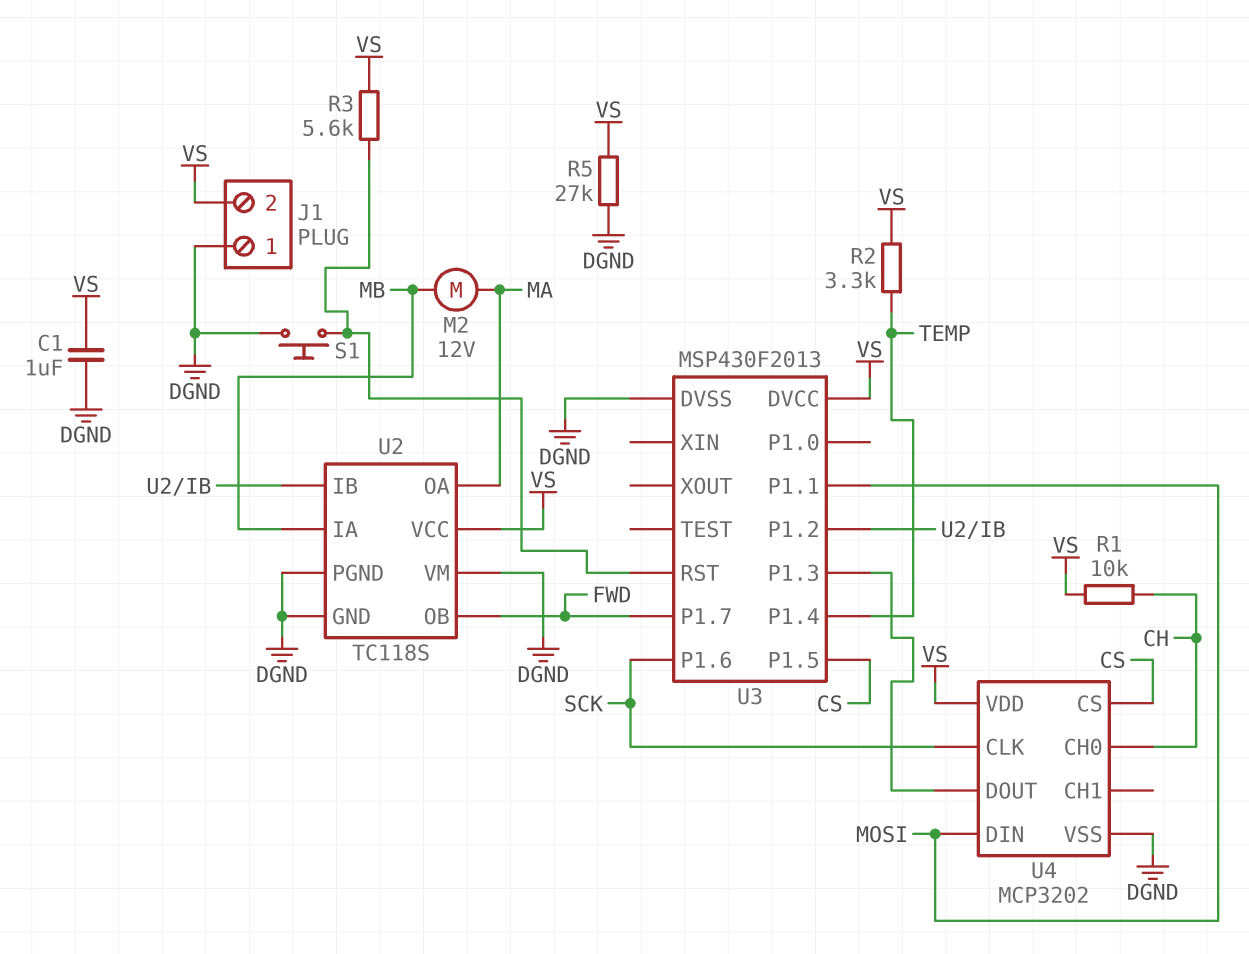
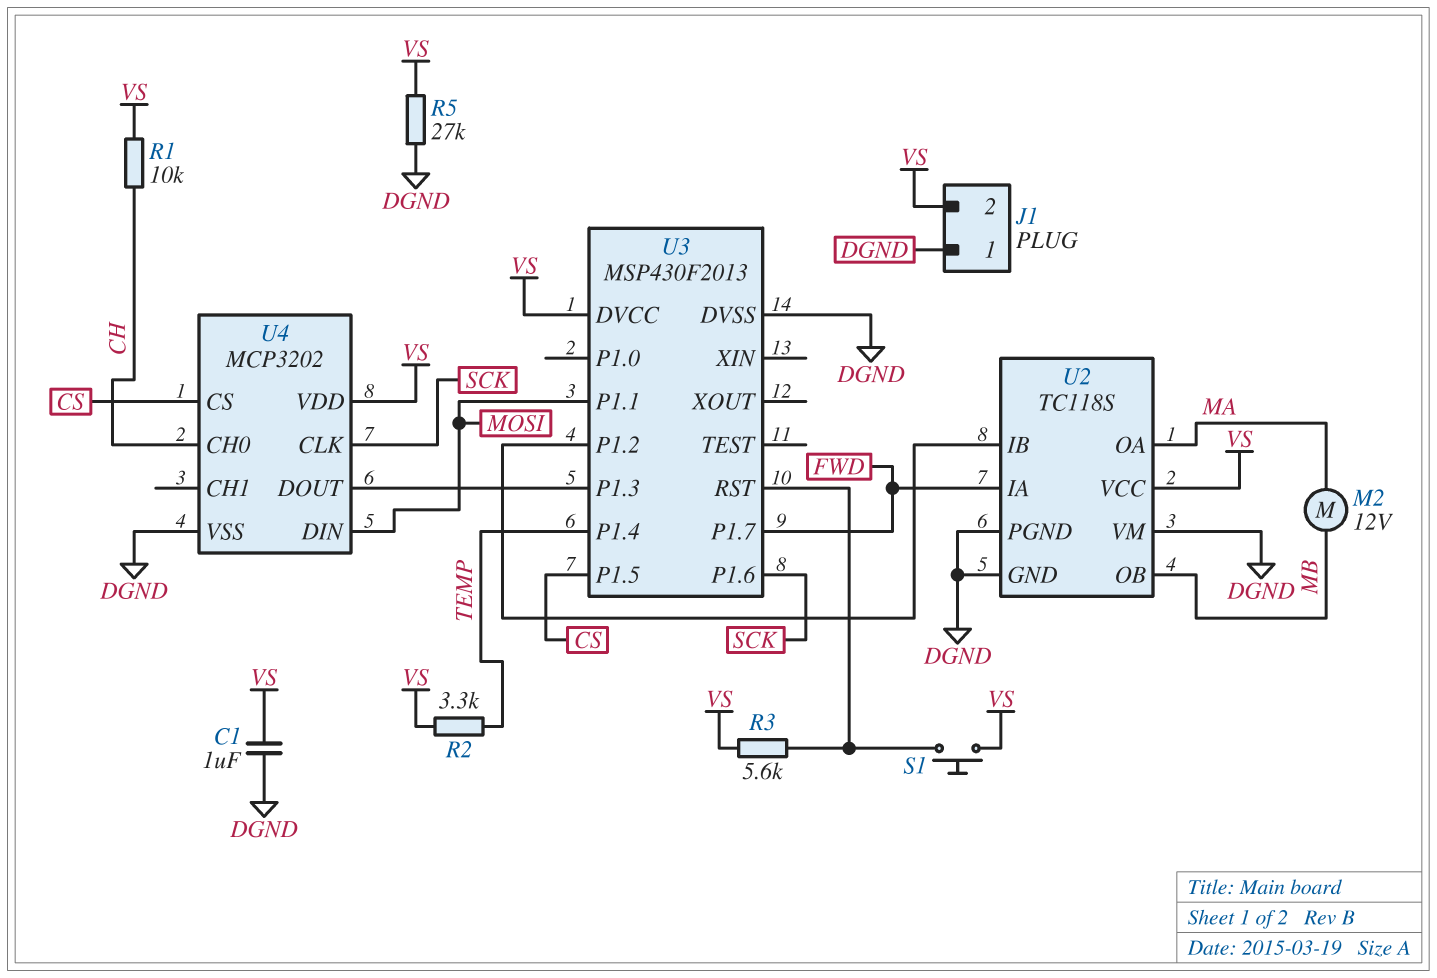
S1: button (DGND, U3/RST) -> button (U3/RST, VS)
U2 pin IA: MB -> FWD
U2 pin OB: FWD -> MB

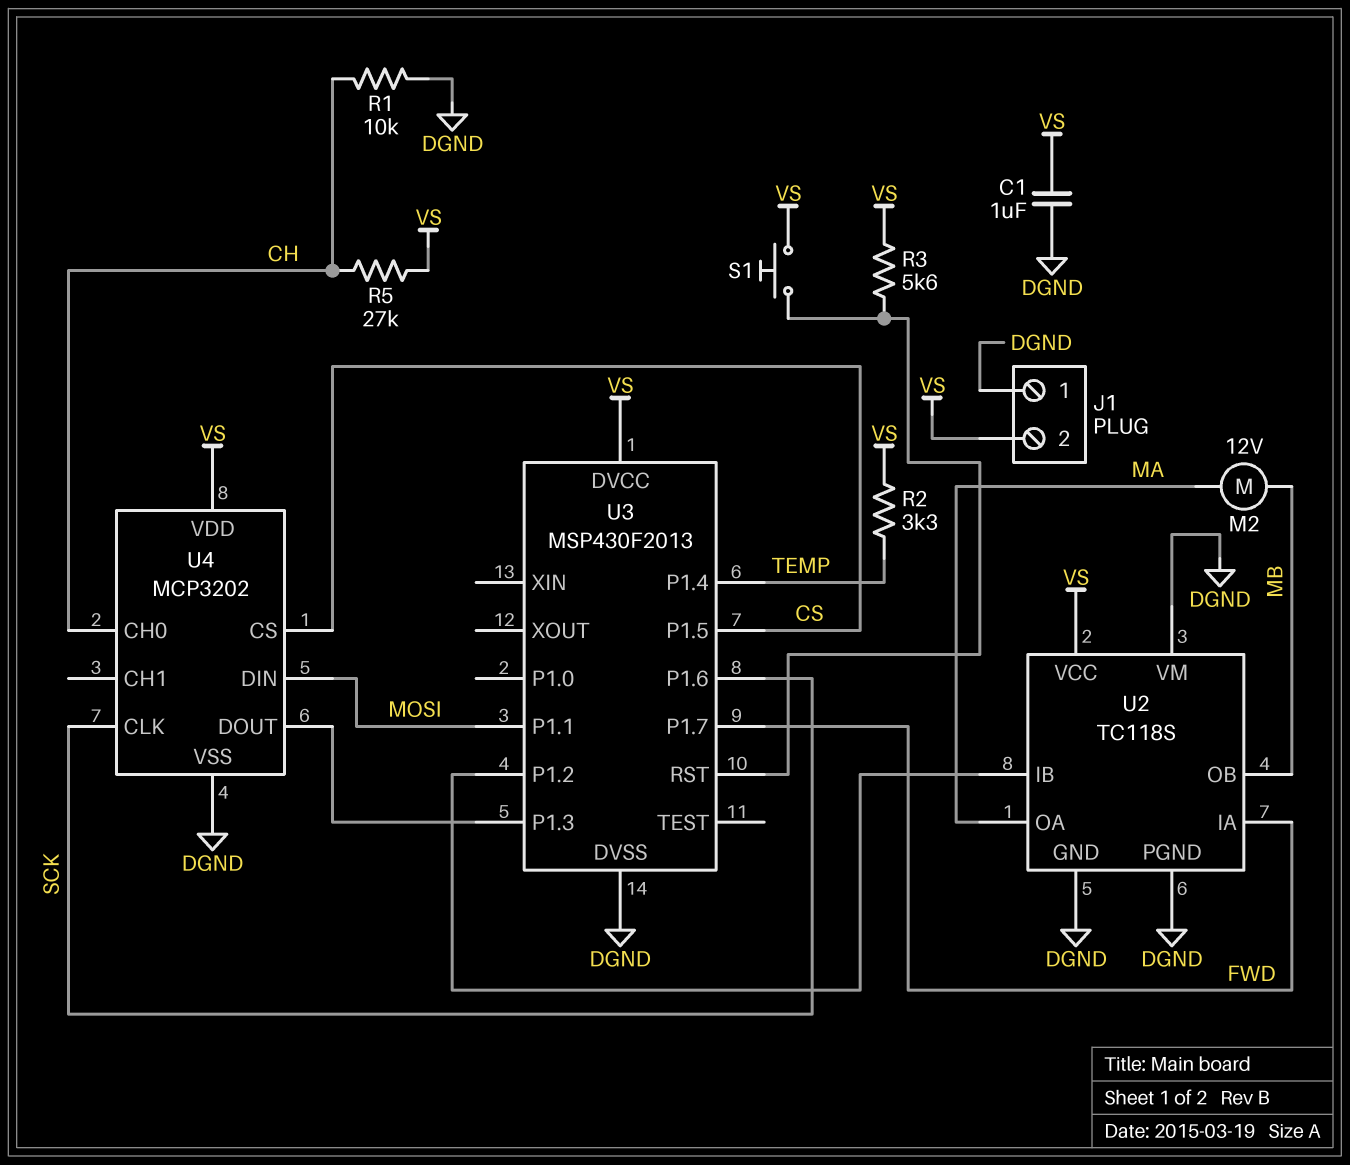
R1: 10k (CH, VS) -> 10k (CH, DGND)
R5: 27k (DGND, VS) -> 27k (CH, VS)

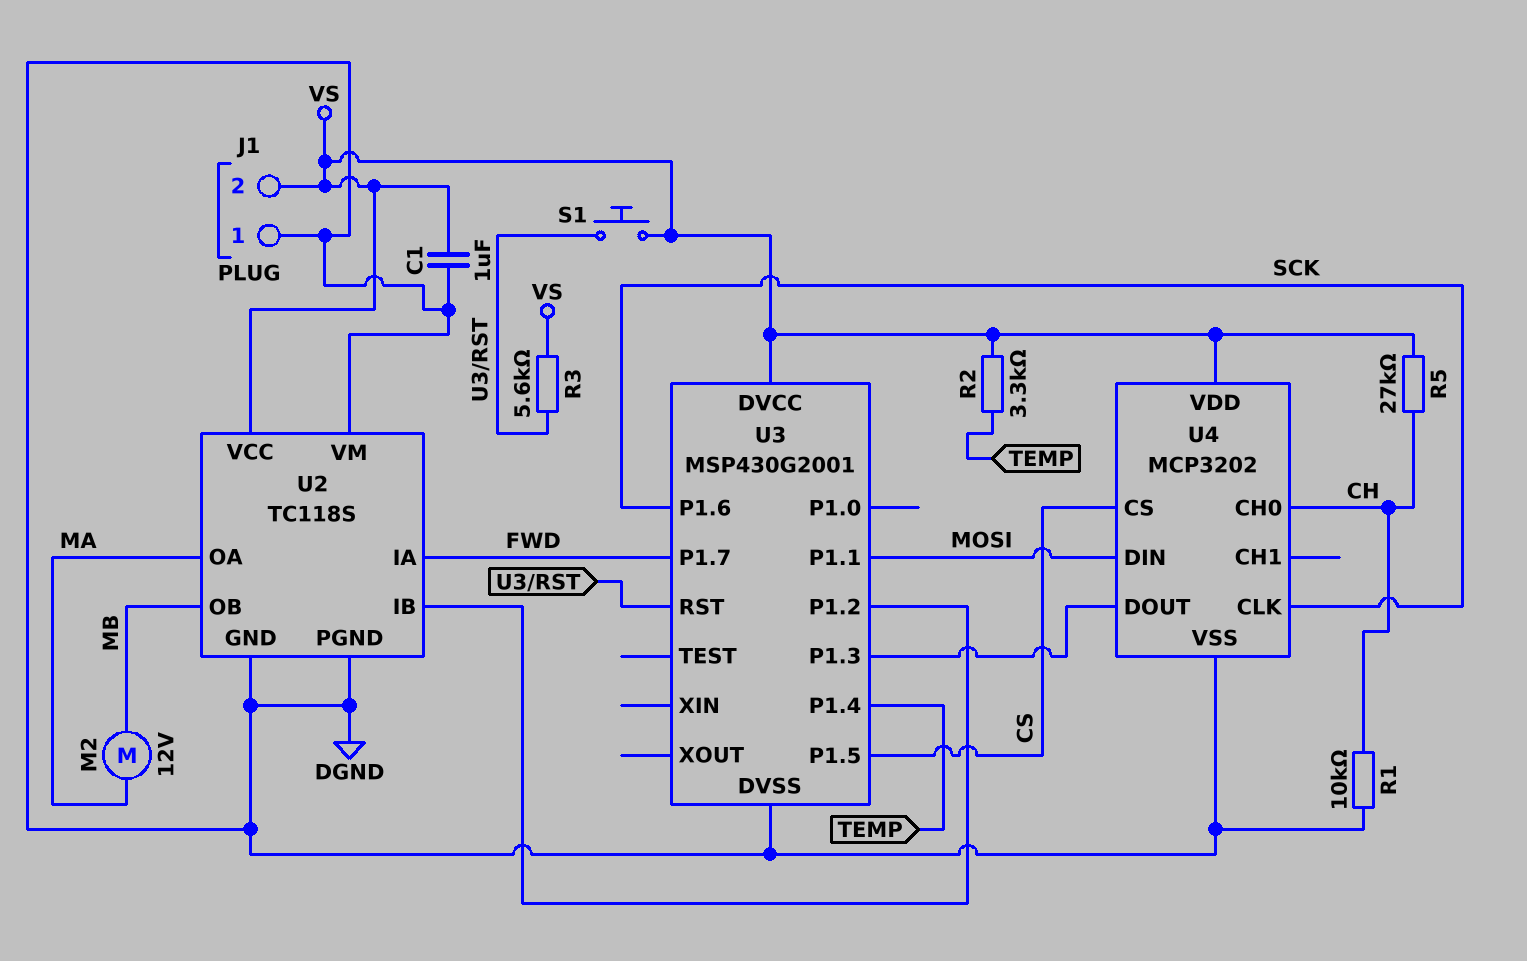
U3: MSP430F2013 -> MSP430G2001

